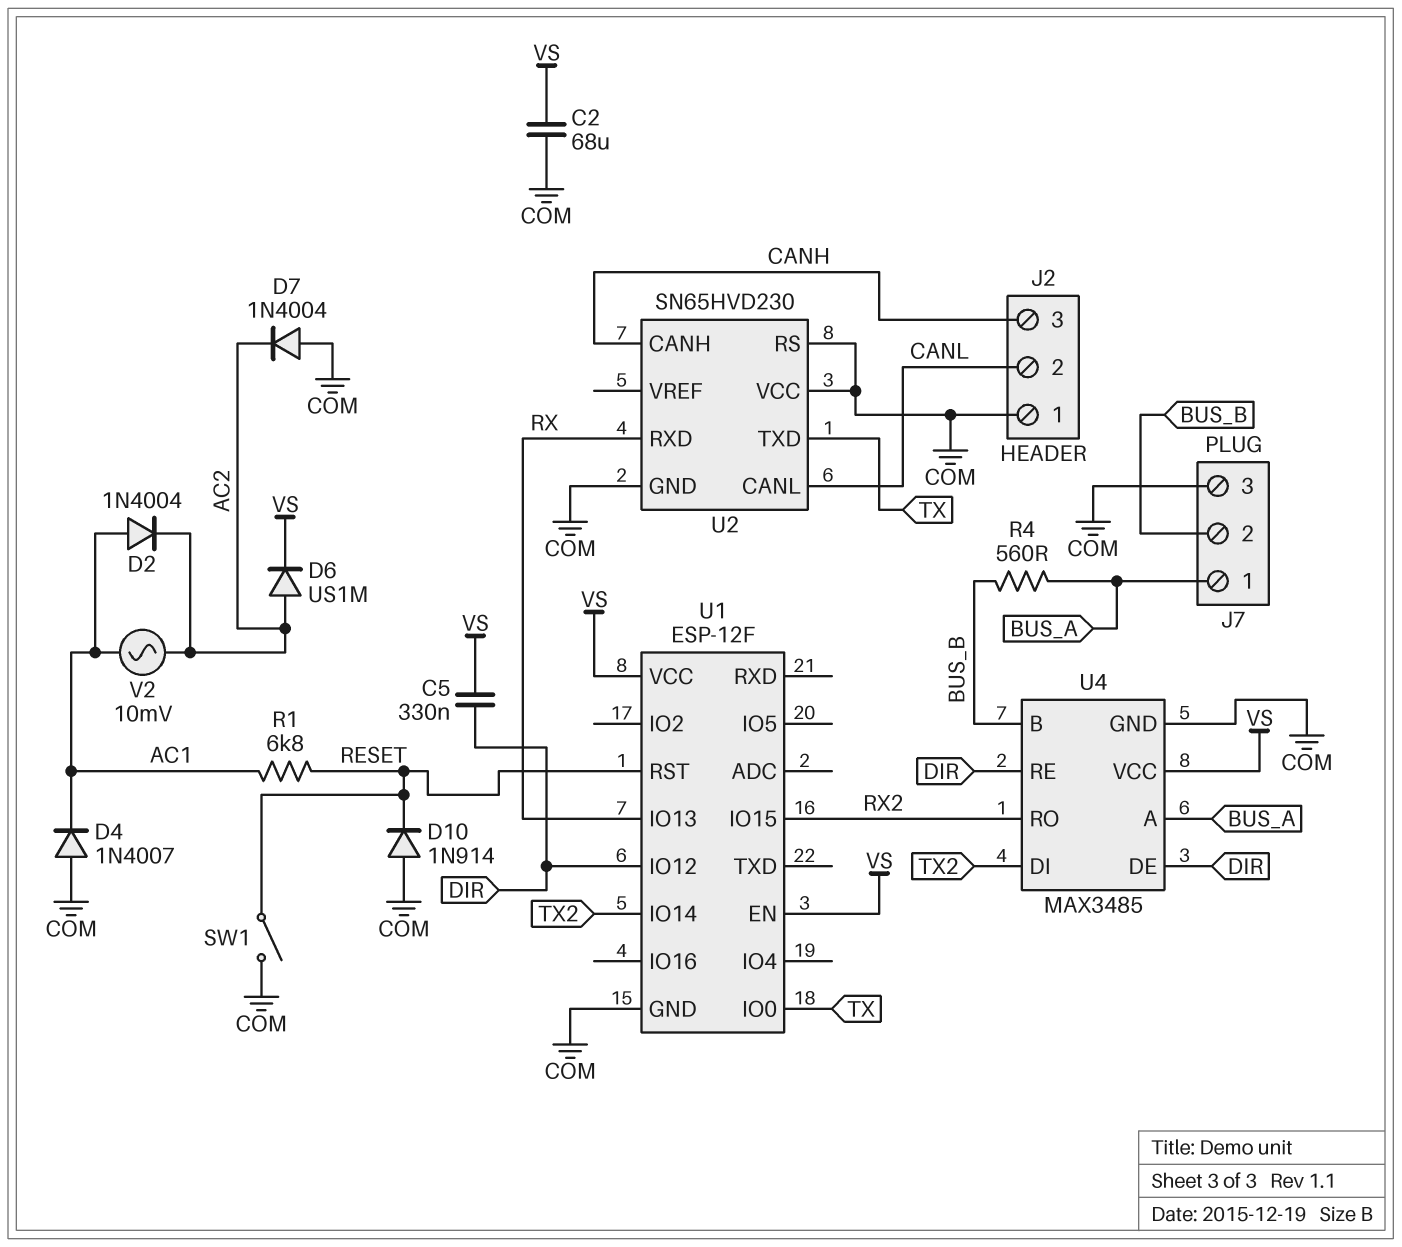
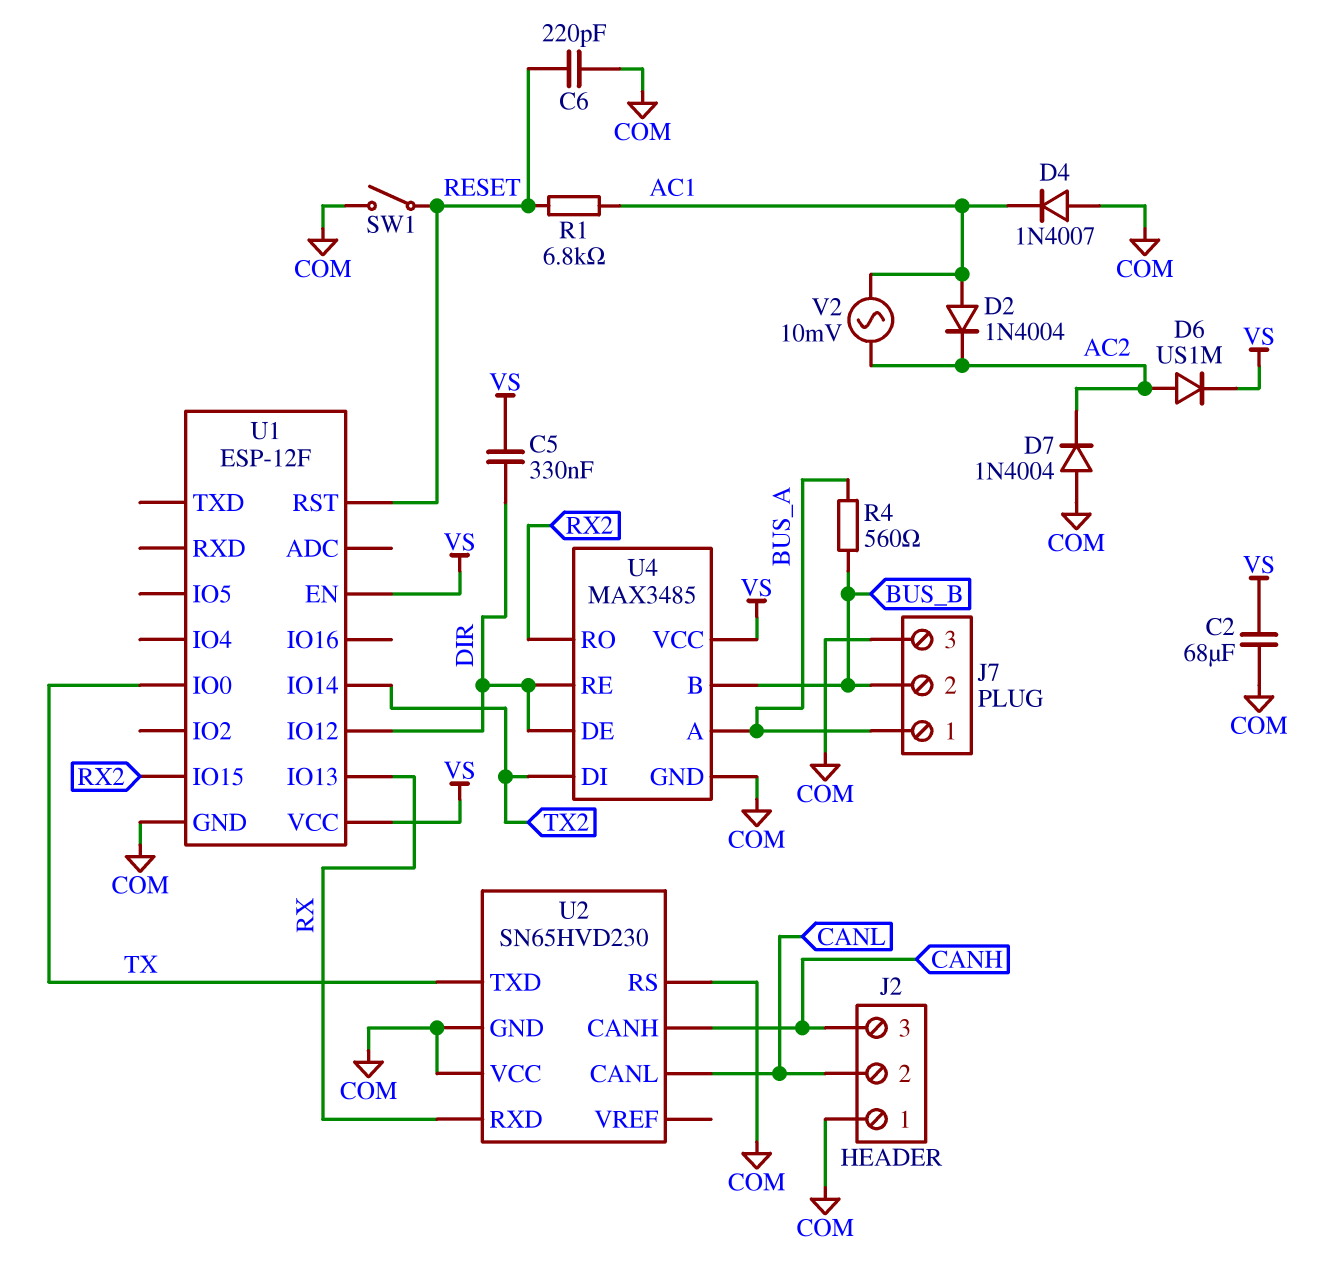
C6: none -> 220pF (COM, RESET)
D10: diode 1N914 (A COM, K RESET) -> none

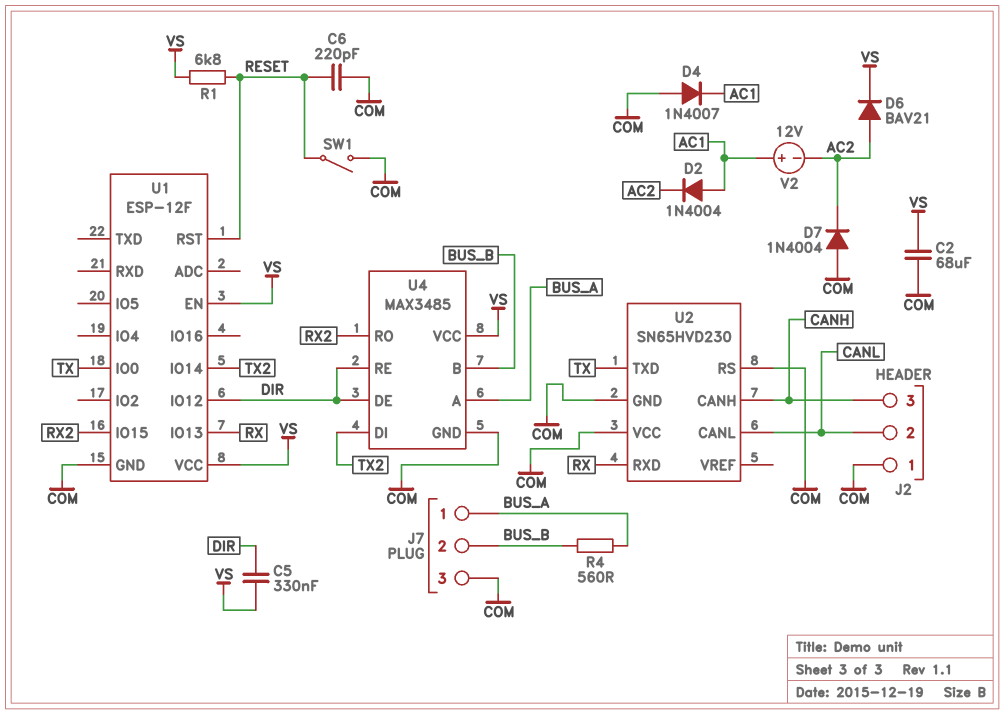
D6: diode US1M (A AC2, K VS) -> diode BAV21 (A AC2, K VS)
R1: 6.8k (AC1, RESET) -> 6.8k (RESET, VS)
V2: AC 10mV (AC1, AC2) -> 12V (plus AC1, minus AC2)

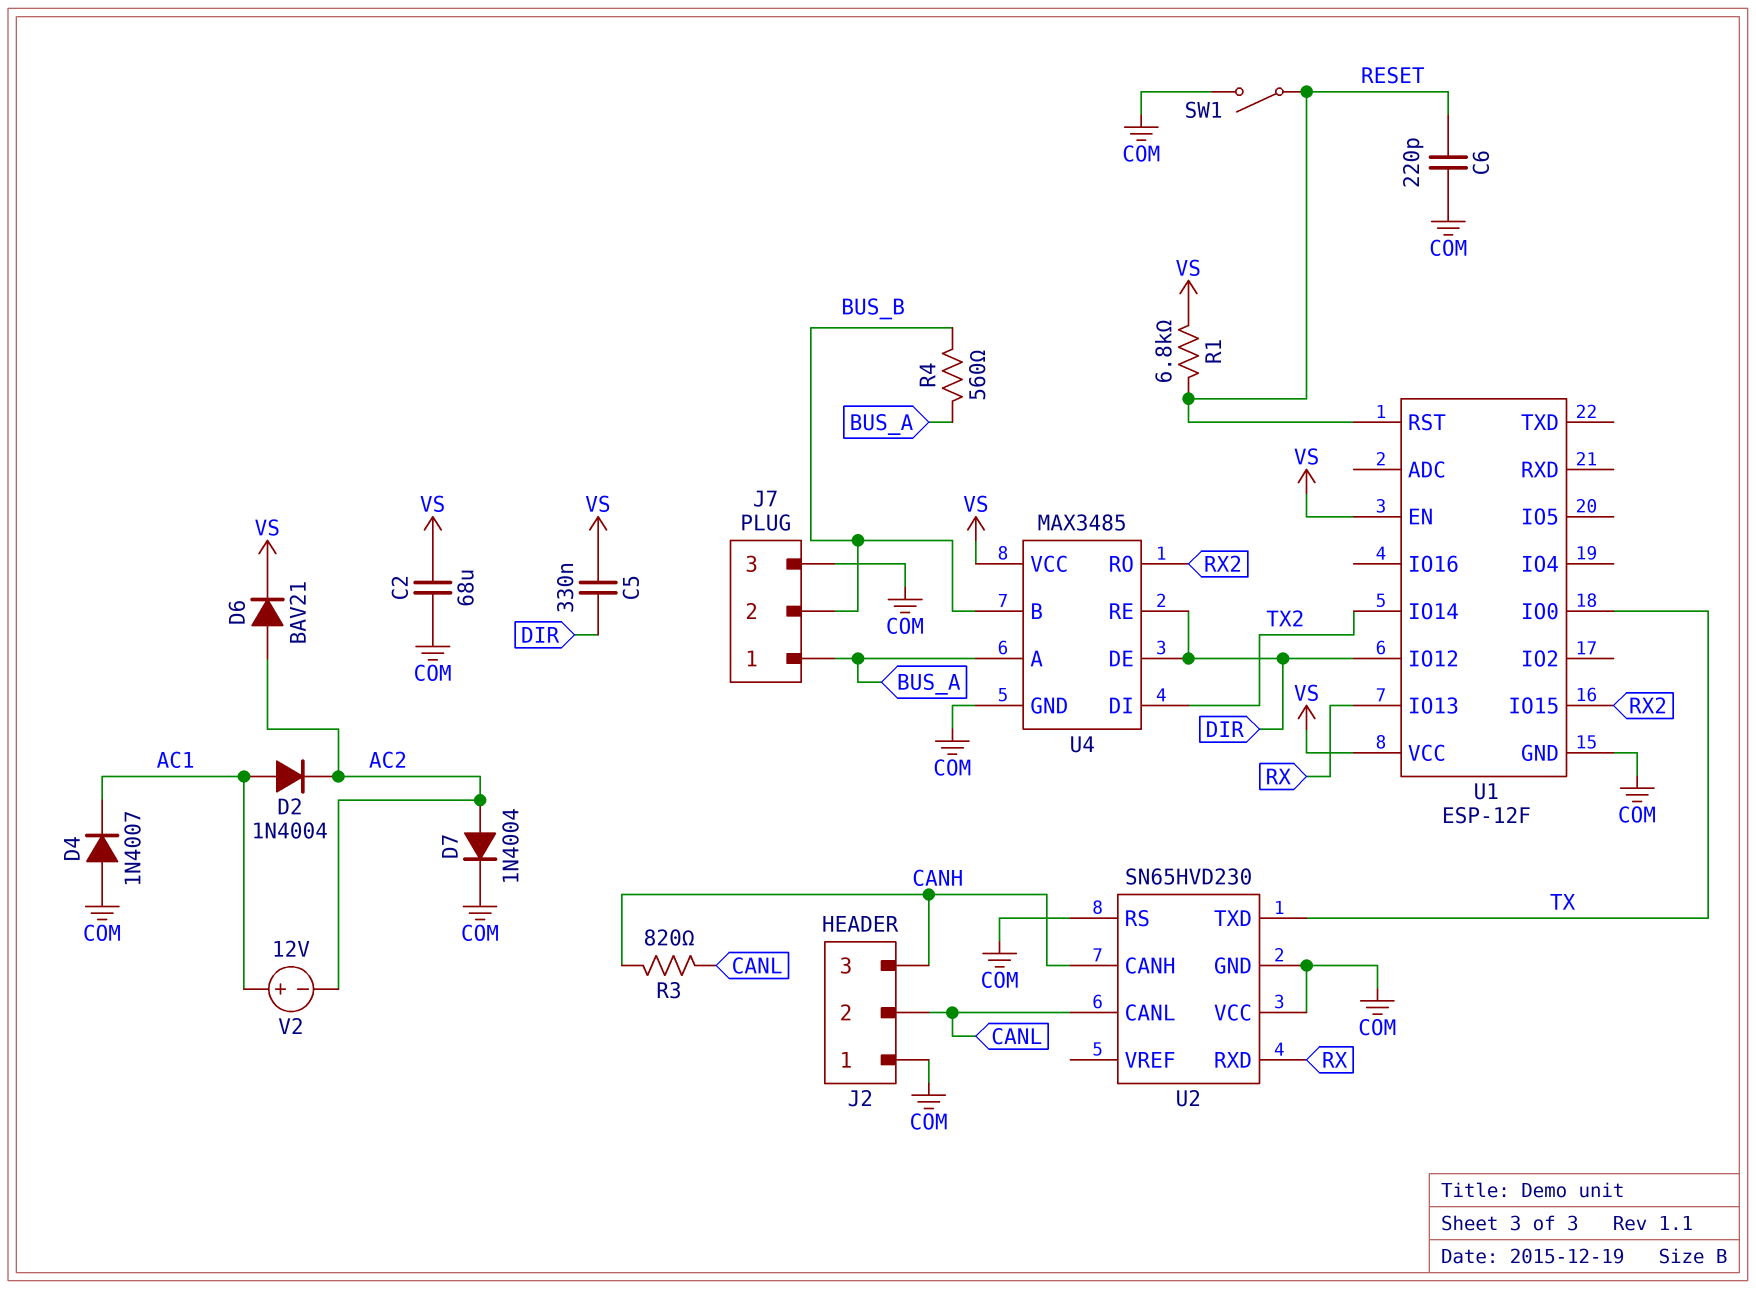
D7: diode 1N4004 (A COM, K AC2) -> diode 1N4004 (A AC2, K COM)
R3: none -> 820 (CANH, CANL)

